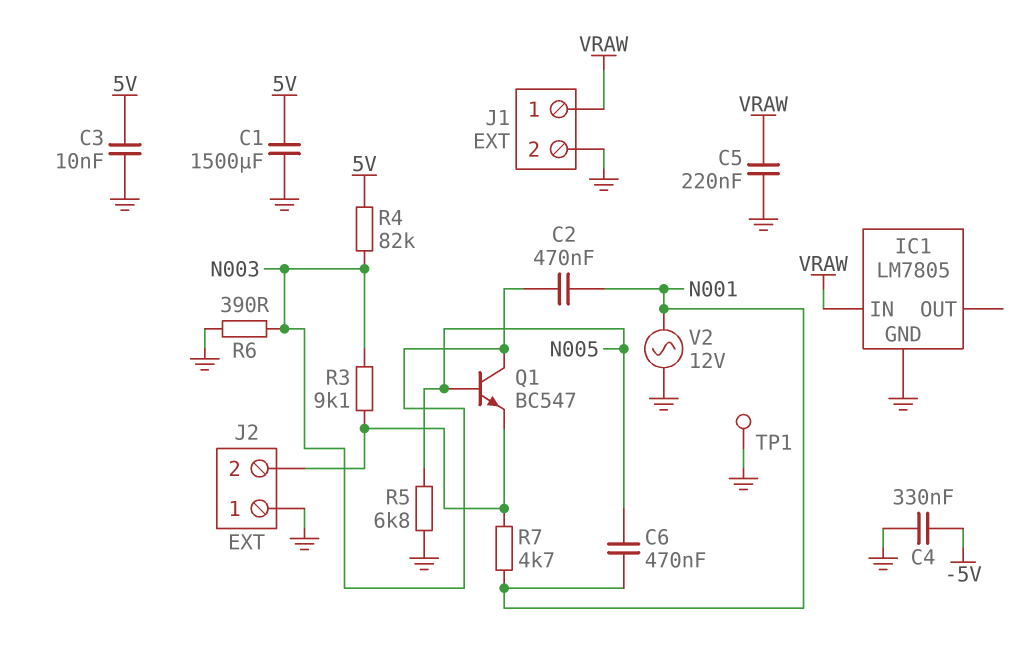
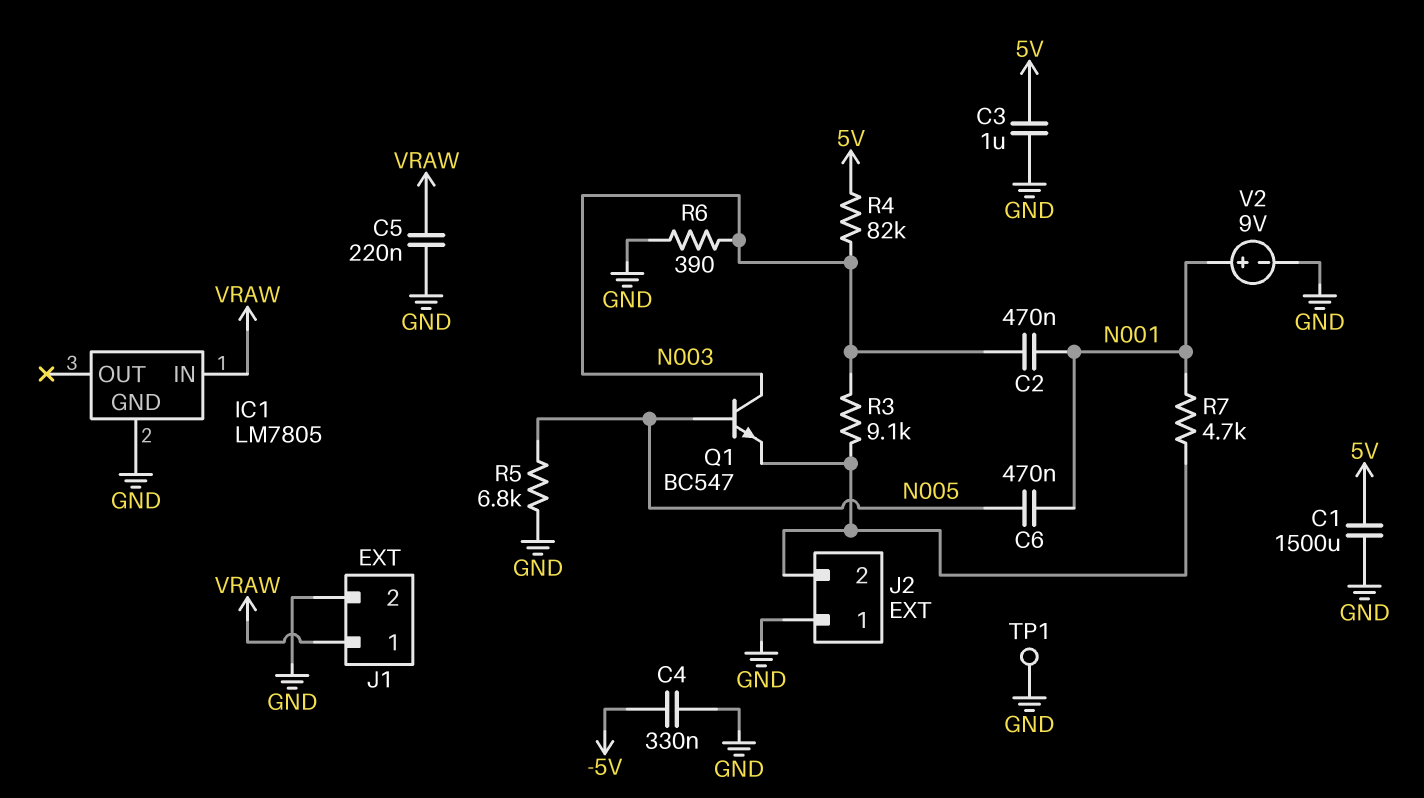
C3: 10nF (5V, GND) -> 1uF (5V, GND)
V2: AC 12V (GND, N001) -> 9V (plus N001, minus GND)

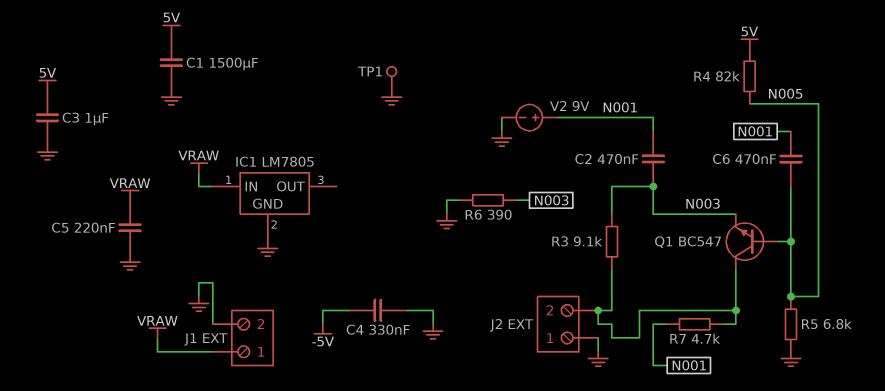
Q1: NPN BC547 (B N005, C N003, E J2/2) -> NPN BC547 (B N005, C J2/2, E N003)
R4: 82k (5V, N003) -> 82k (5V, N005)

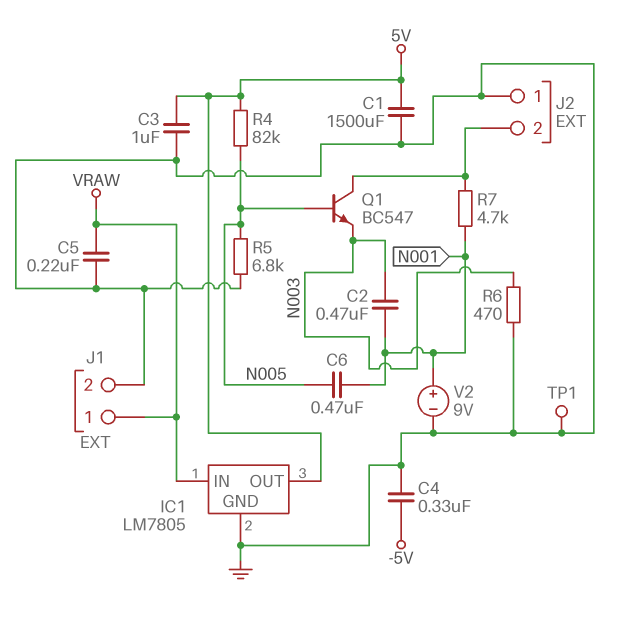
IC1 pin OUT: none -> 5V
R3: 9.1k (J2/2, N003) -> none
R6: 390 (GND, N003) -> 470 (GND, N003)

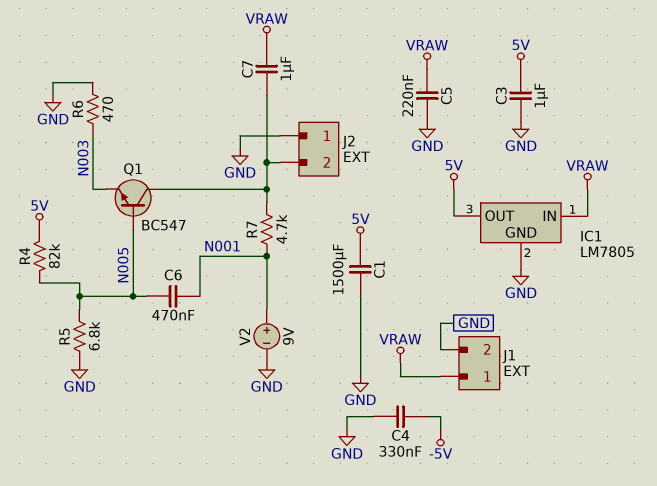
C2: 470nF (N001, N003) -> none
C7: none -> 1uF (J2/2, VRAW)
TP1: test point (GND) -> none

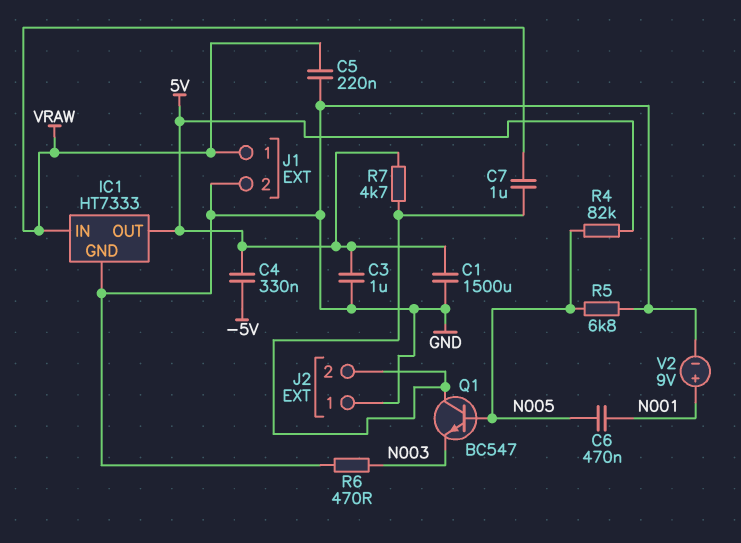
C4: 330nF (-5V, GND) -> 330nF (-5V, 5V)
IC1: LM7805 -> HT7333
R7: 4.7k (J2/2, N001) -> 4.7k (5V, J2/2)

